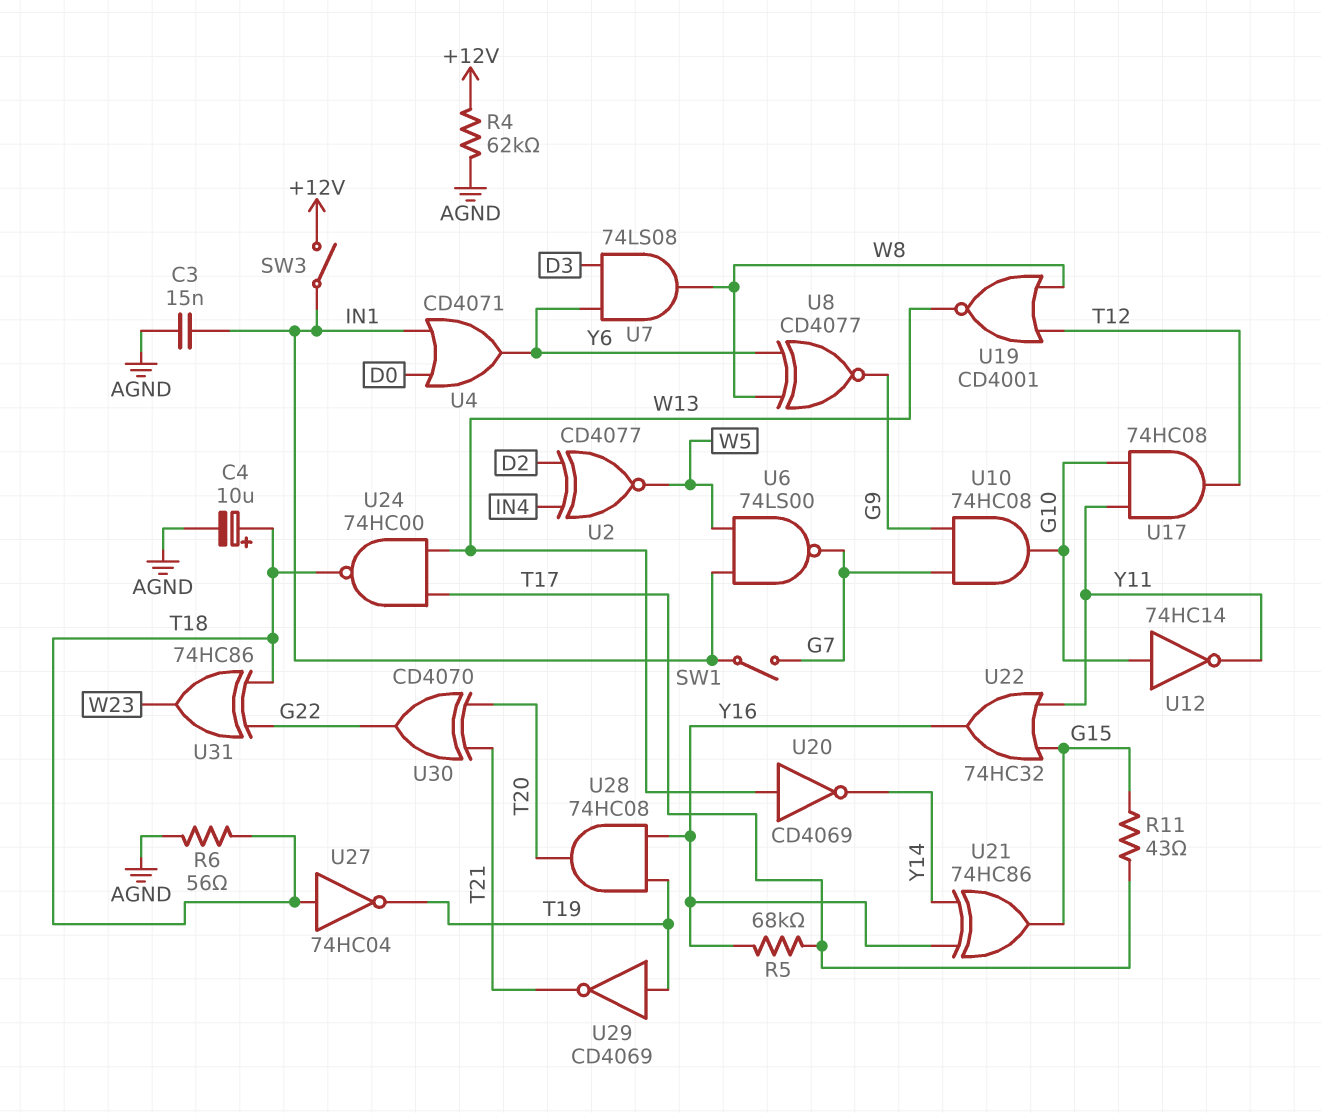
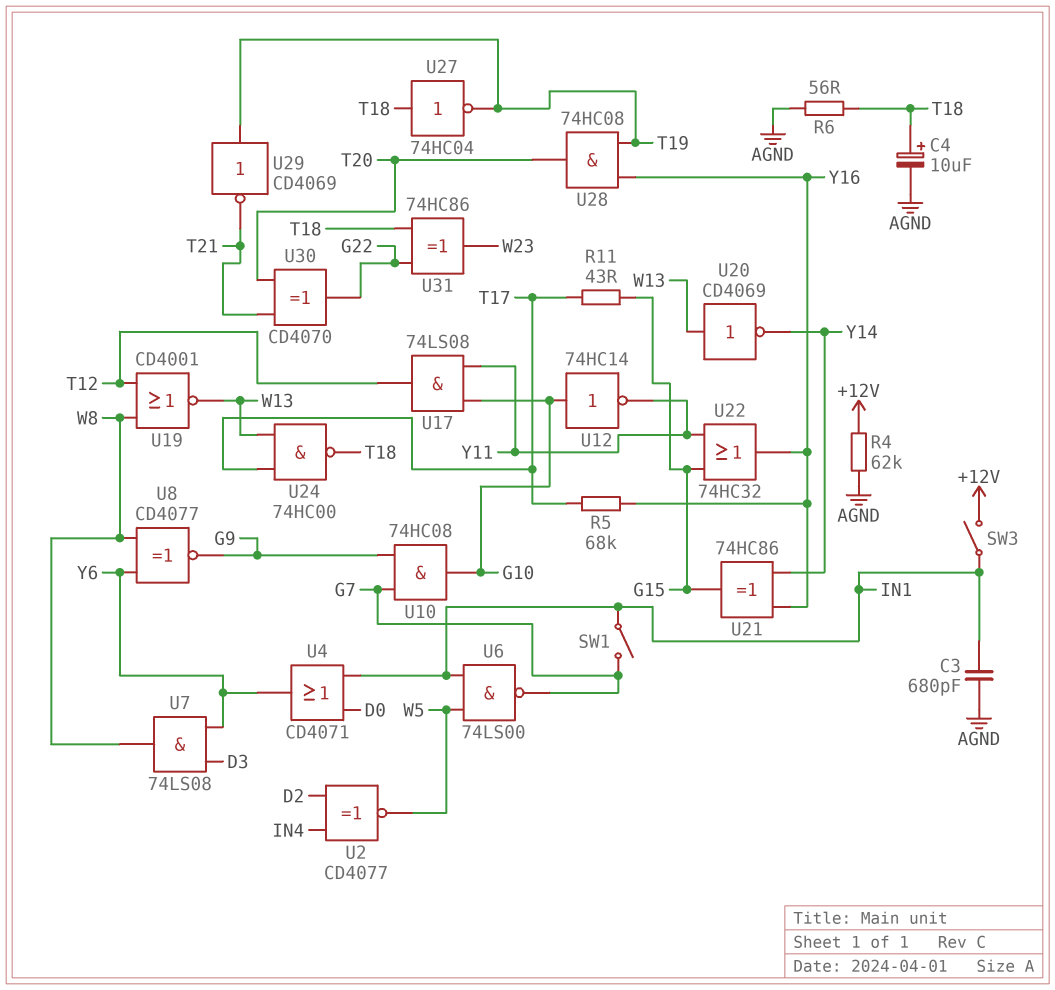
C3: 15nF (AGND, IN1) -> 680pF (AGND, IN1)
U17: AND 74HC08 (in G10, in Y11, out T12) -> AND 74LS08 (in G10, in Y11, out T12)

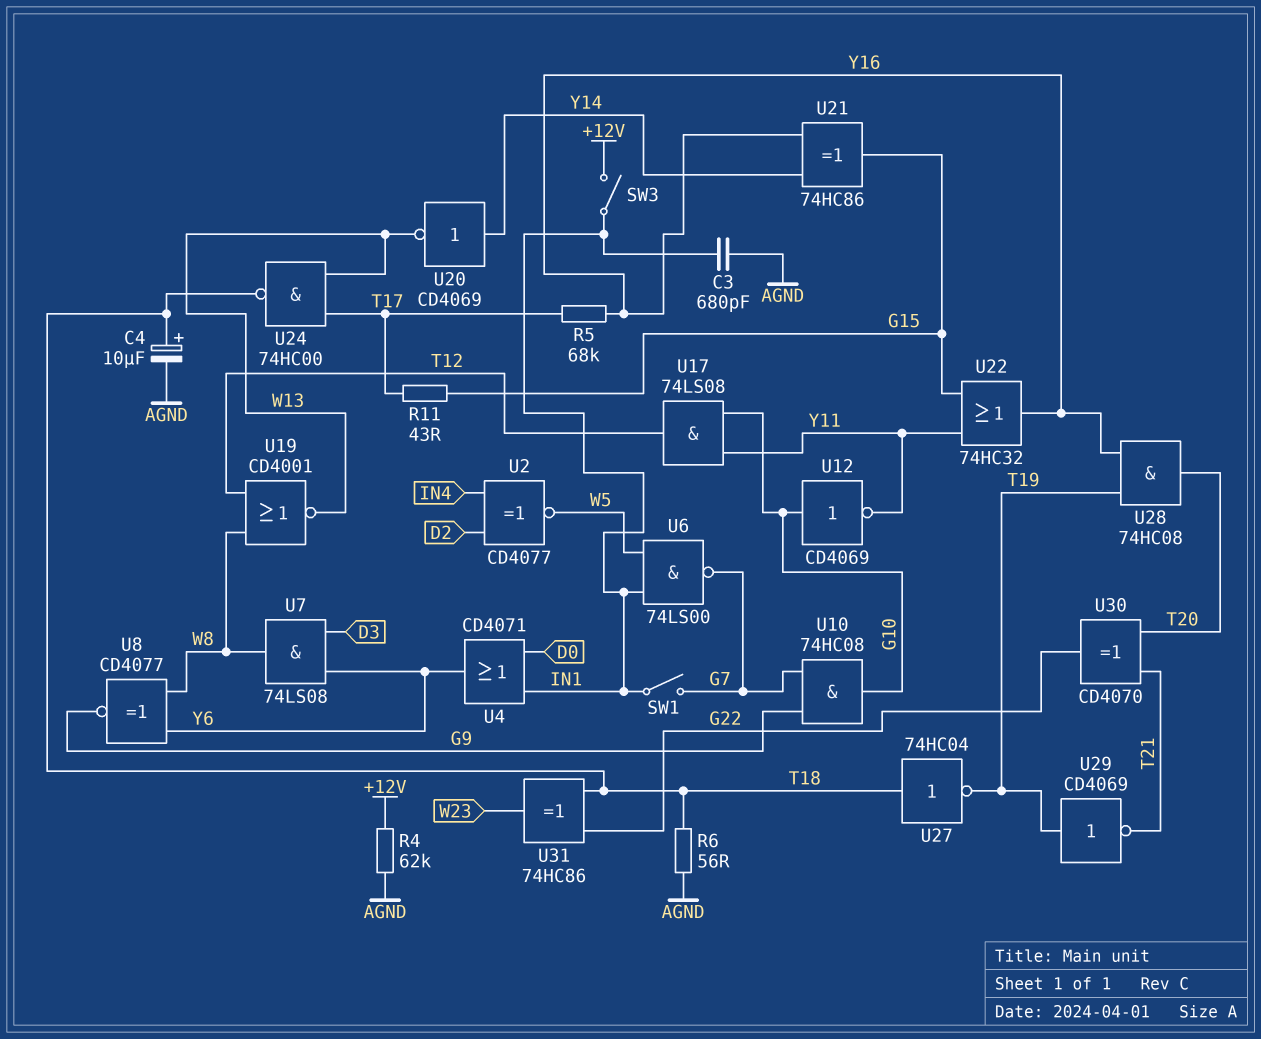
U12: NOT 74HC14 (in G10, out Y11) -> NOT CD4069 (in G10, out Y11)
U20: NOT CD4069 (in W13, out Y14) -> NOT CD4069 (in Y14, out W13)

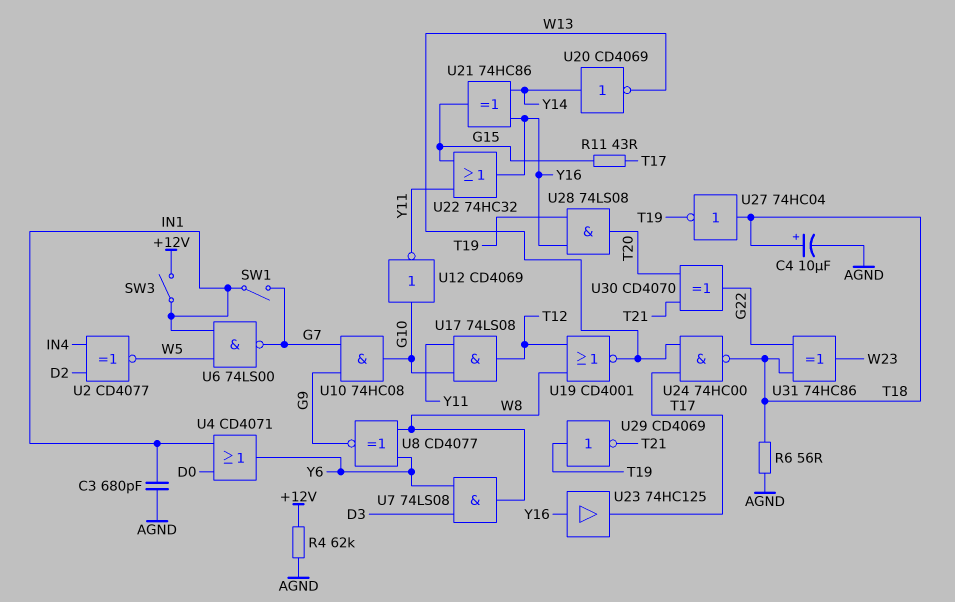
R5: 68k (T17, Y16) -> none
U23: none -> buffer 74HC125 (in Y16, out T17)
U28: AND 74HC08 (in T19, in Y16, out T20) -> AND 74LS08 (in T19, in Y16, out T20)

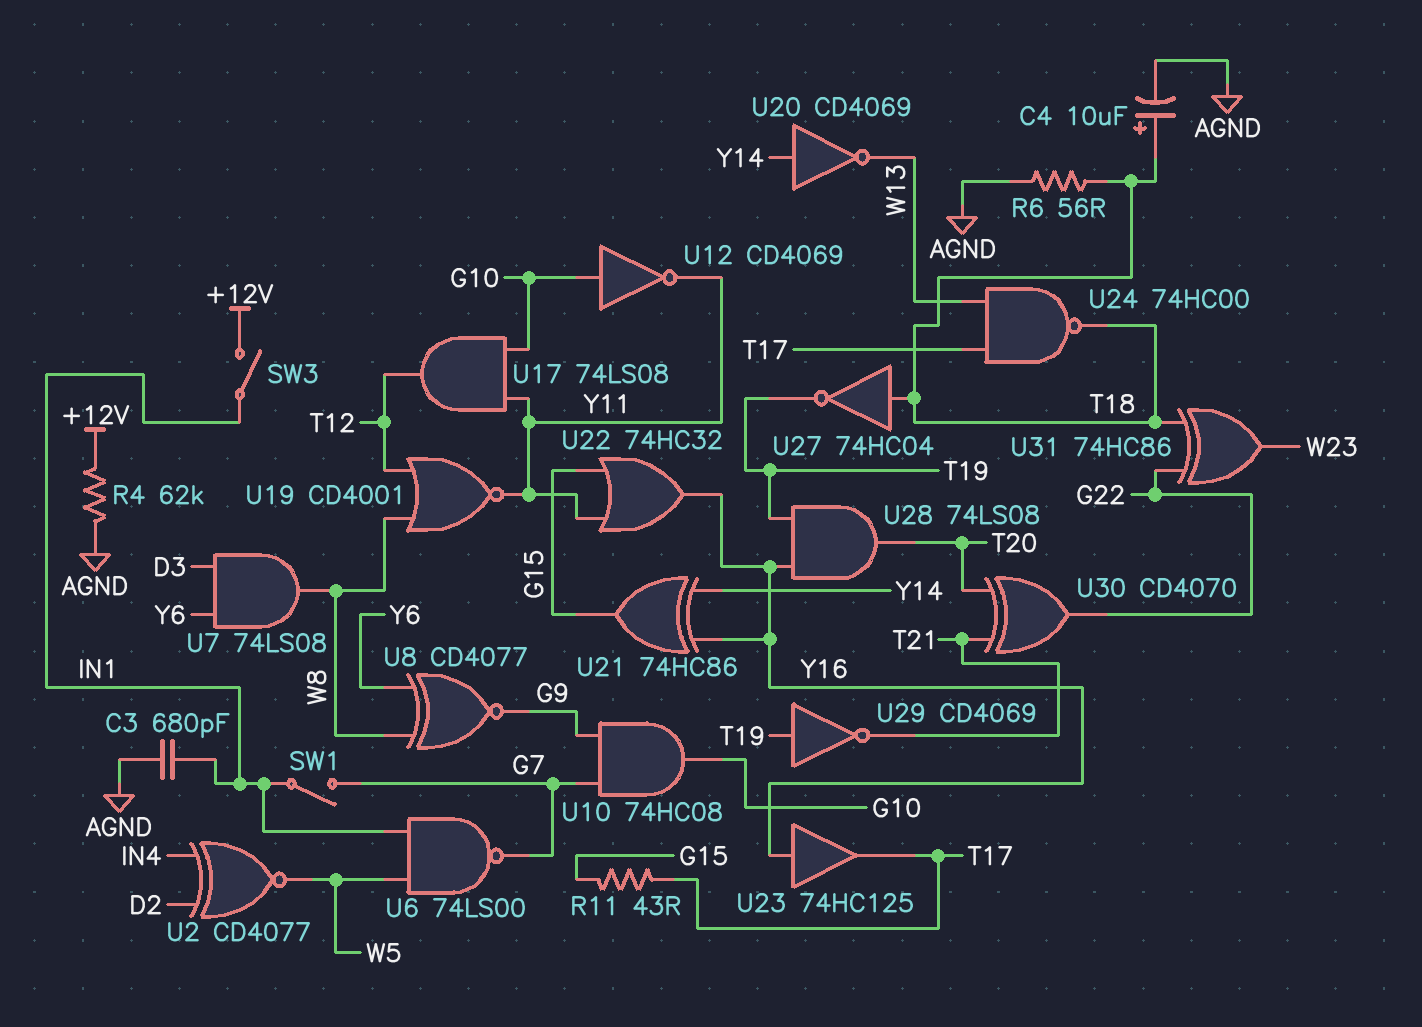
U4: OR CD4071 (in D0, in IN1, out Y6) -> none
U19: NOR CD4001 (in T12, in W8, out W13) -> NOR CD4001 (in T12, in W8, out Y11)

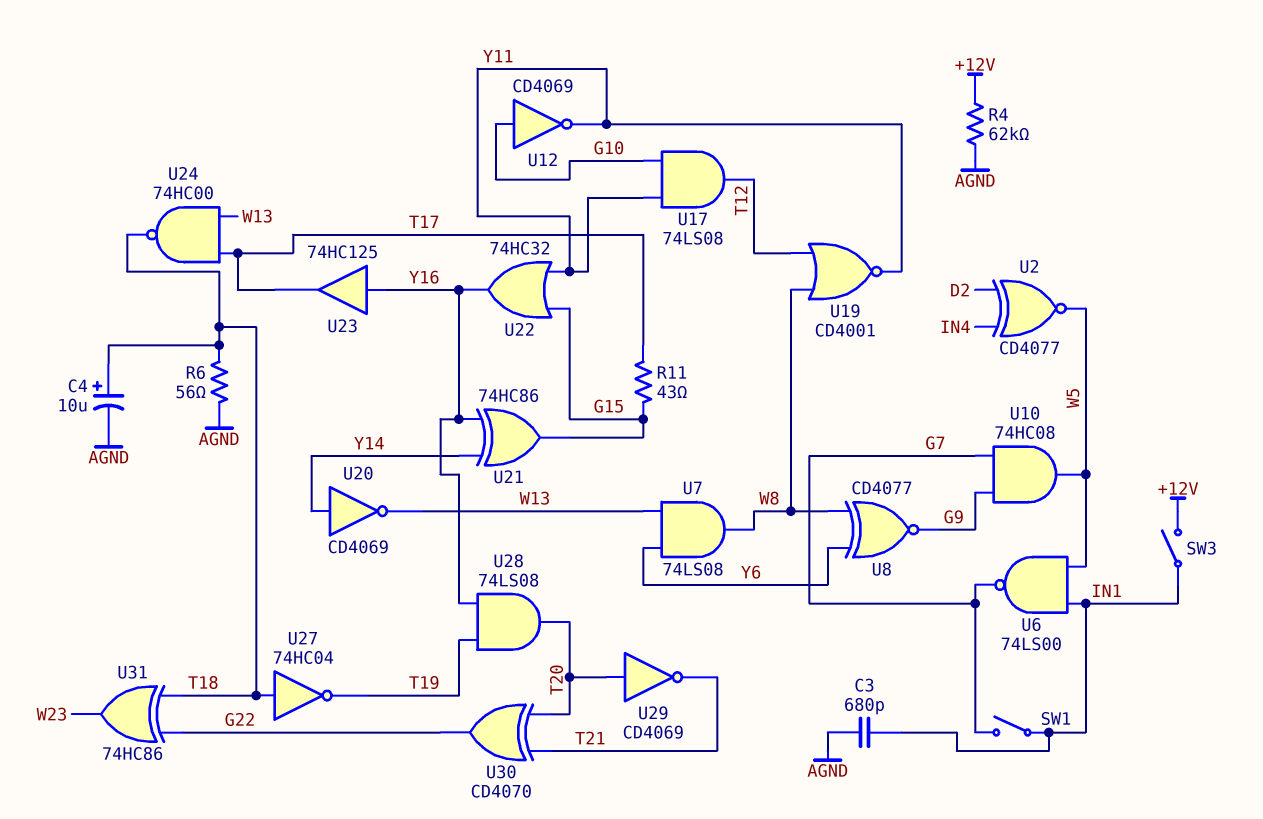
U7: AND 74LS08 (in D3, in Y6, out W8) -> AND 74LS08 (in W13, in Y6, out W8)
U10: AND 74HC08 (in G7, in G9, out G10) -> AND 74HC08 (in G7, in G9, out W5)
U29: NOT CD4069 (in T19, out T21) -> NOT CD4069 (in T20, out T21)

